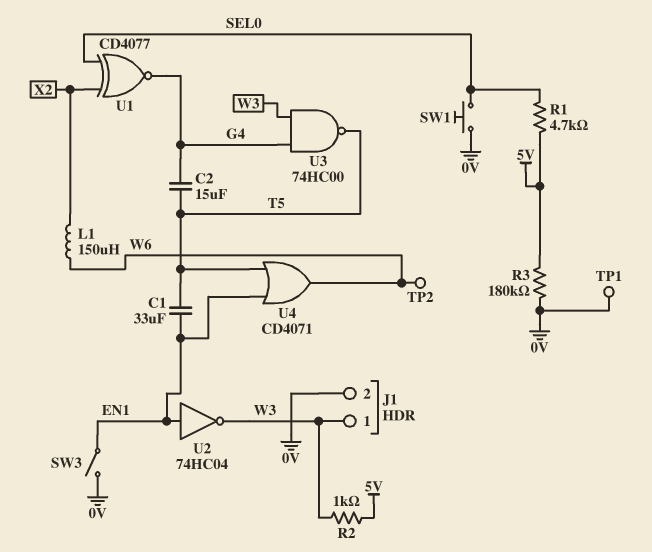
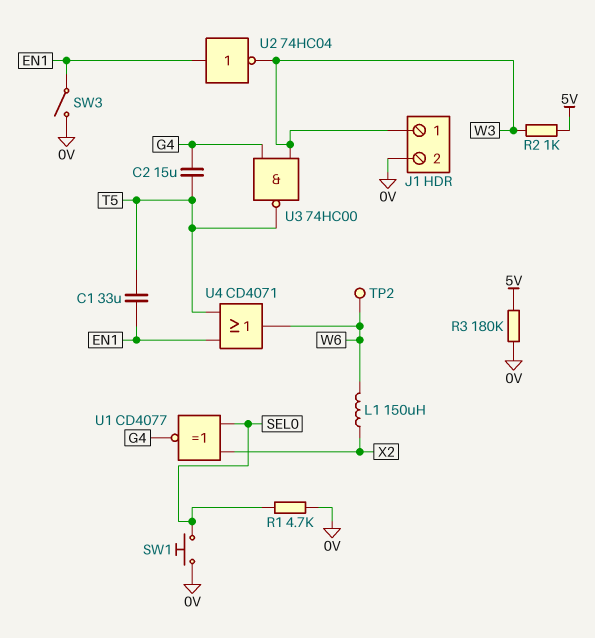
R1: 4.7k (5V, SEL0) -> 4.7k (0V, SEL0)
TP1: test point (0V) -> none

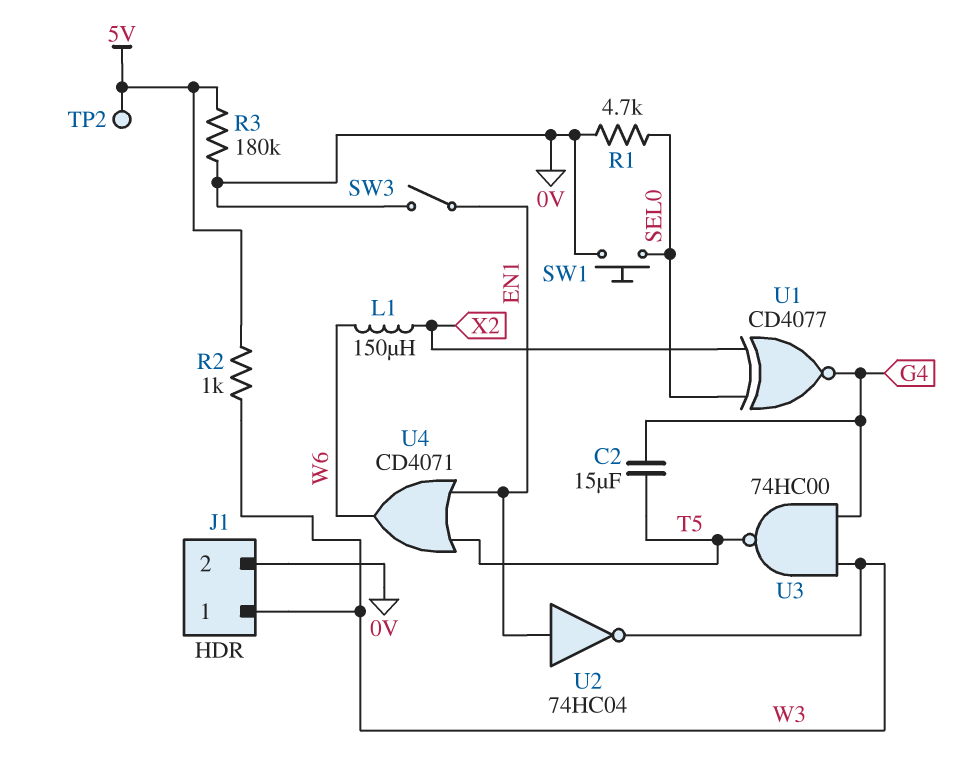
C1: 33uF (EN1, T5) -> none
TP2: test point (W6) -> test point (5V)

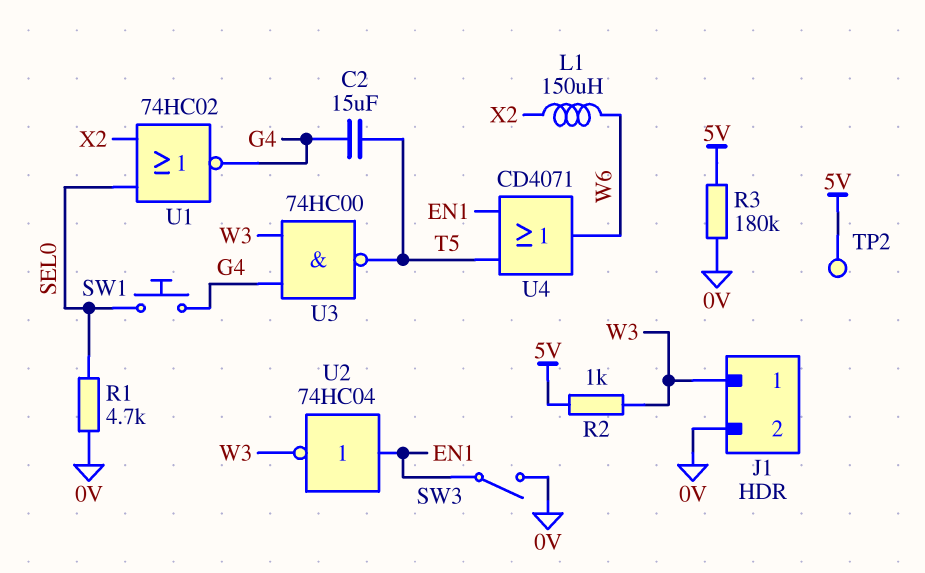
SW1: button (0V, SEL0) -> button (G4, SEL0)
U1: XNOR CD4077 (in SEL0, in X2, out G4) -> NOR 74HC02 (in SEL0, in X2, out G4)

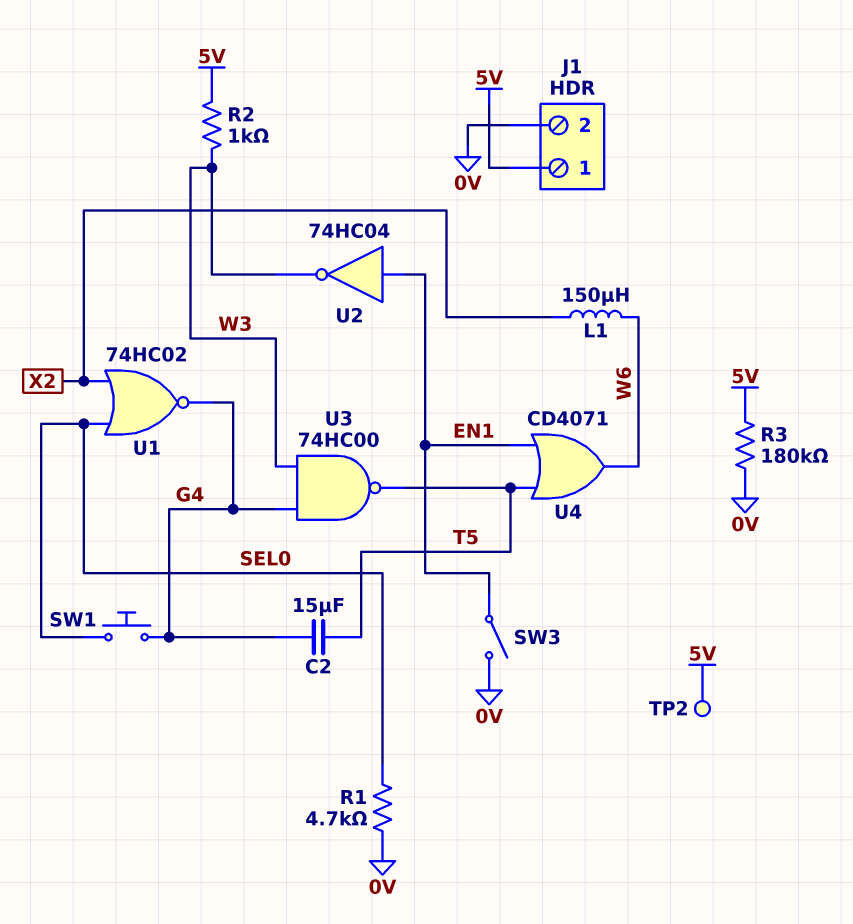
J1 pin 1: W3 -> 5V

